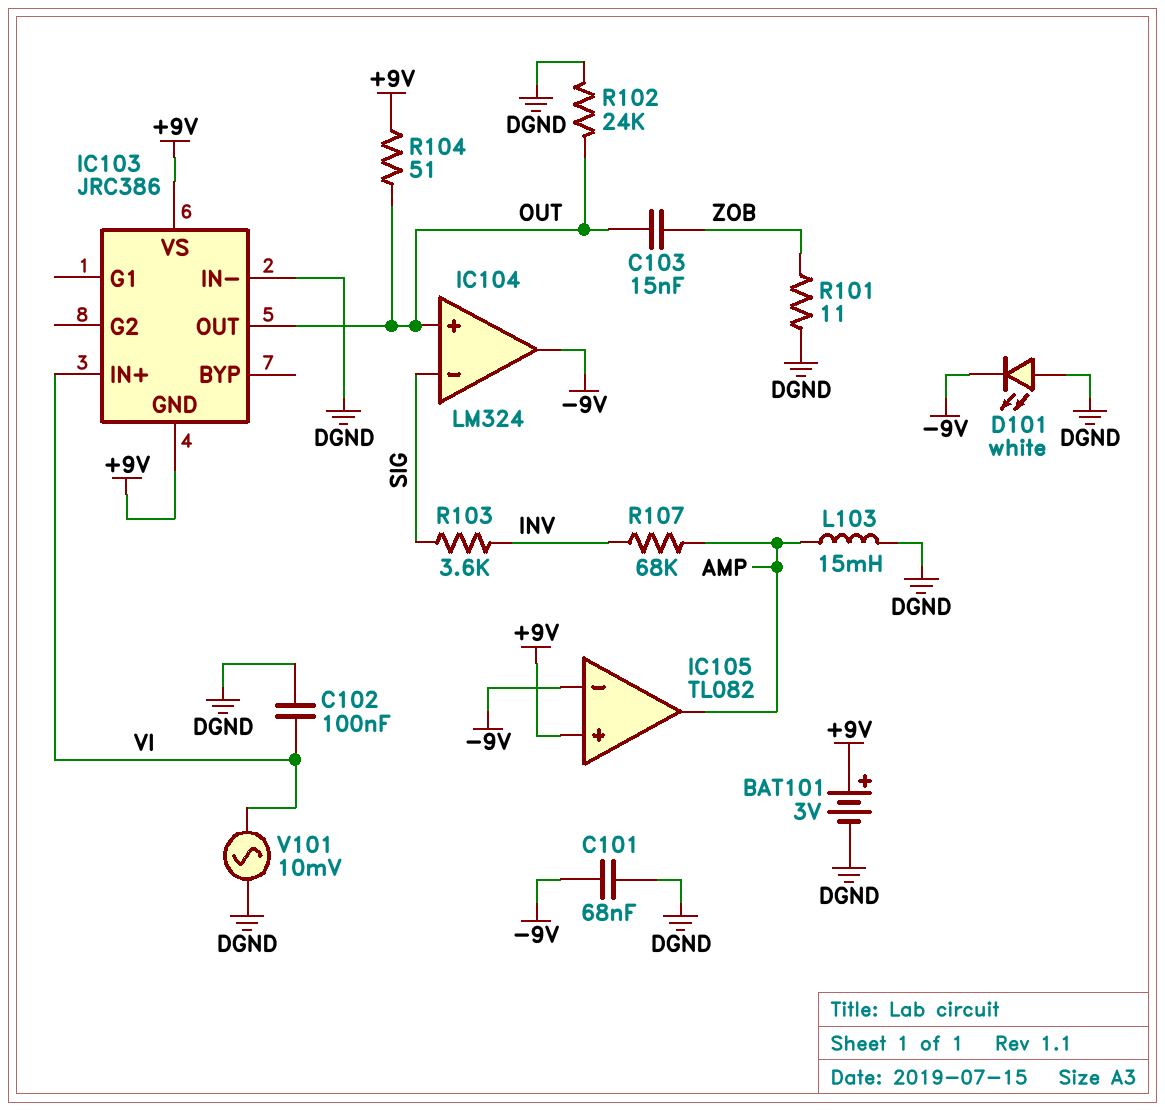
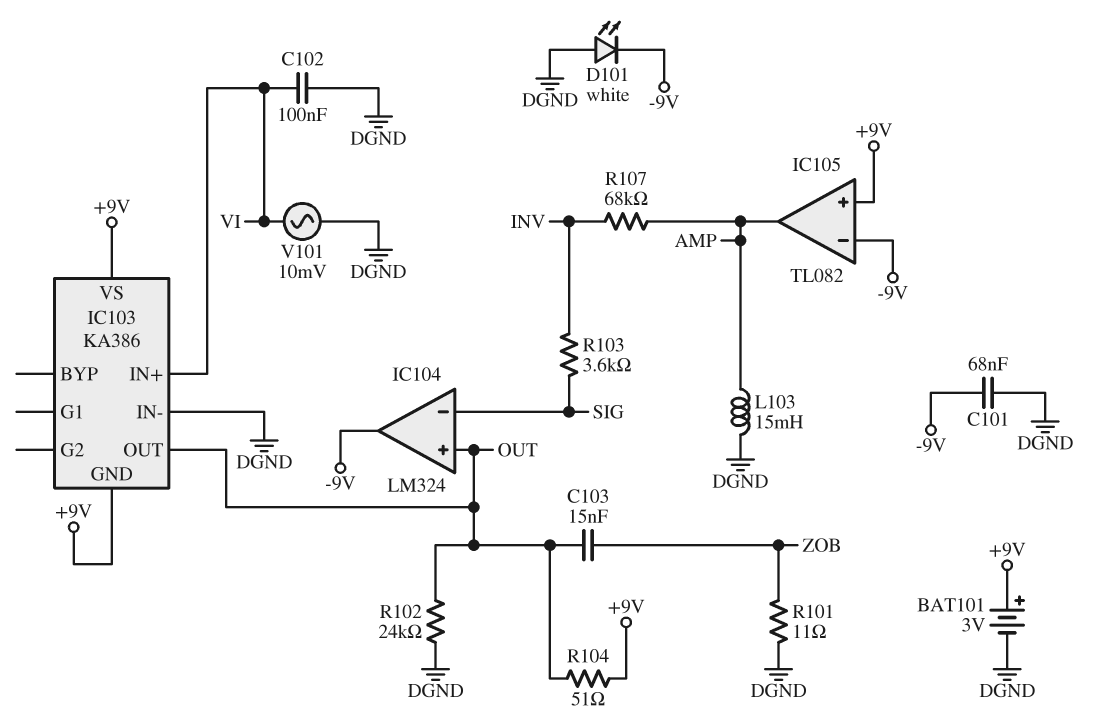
IC103: JRC386 -> KA386

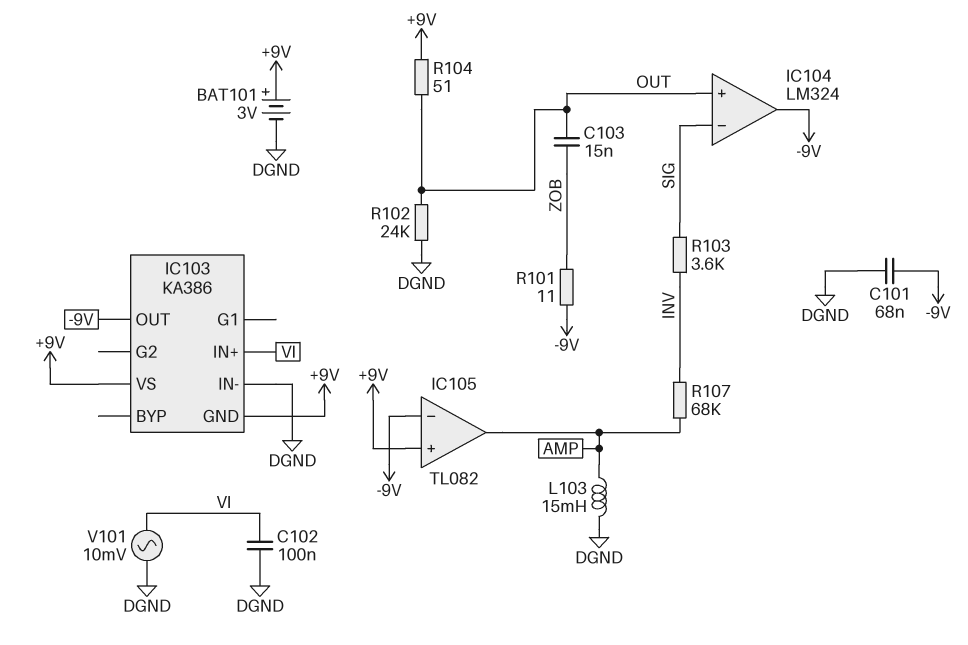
D101: LED white (A DGND, K -9V) -> none
IC103 pin OUT: OUT -> -9V
R101: 11 (DGND, ZOB) -> 11 (-9V, ZOB)

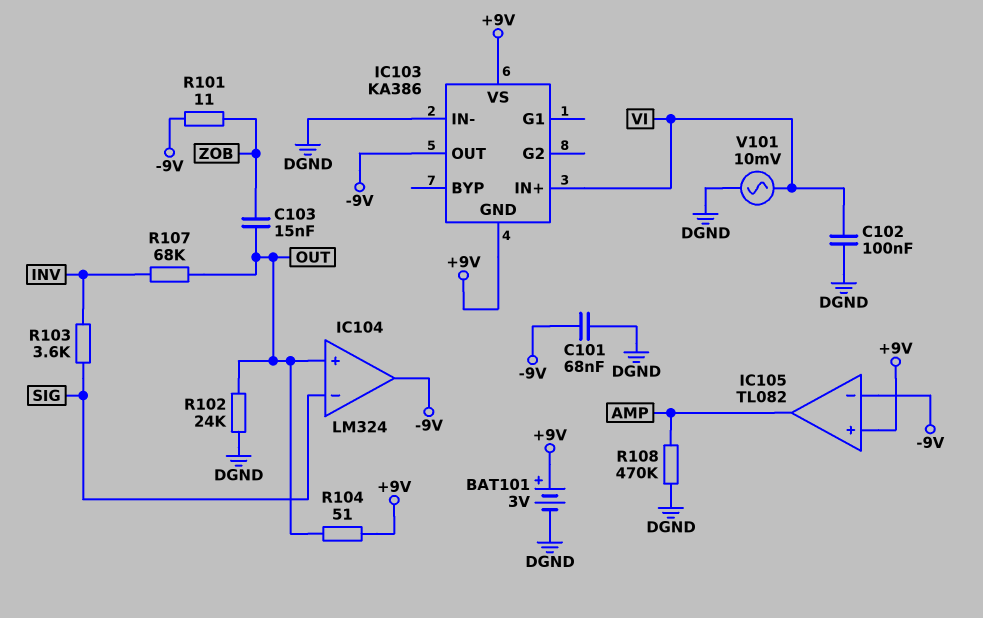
L103: 15mH (AMP, DGND) -> none
R107: 68k (AMP, INV) -> 68k (INV, OUT)
R108: none -> 470k (AMP, DGND)

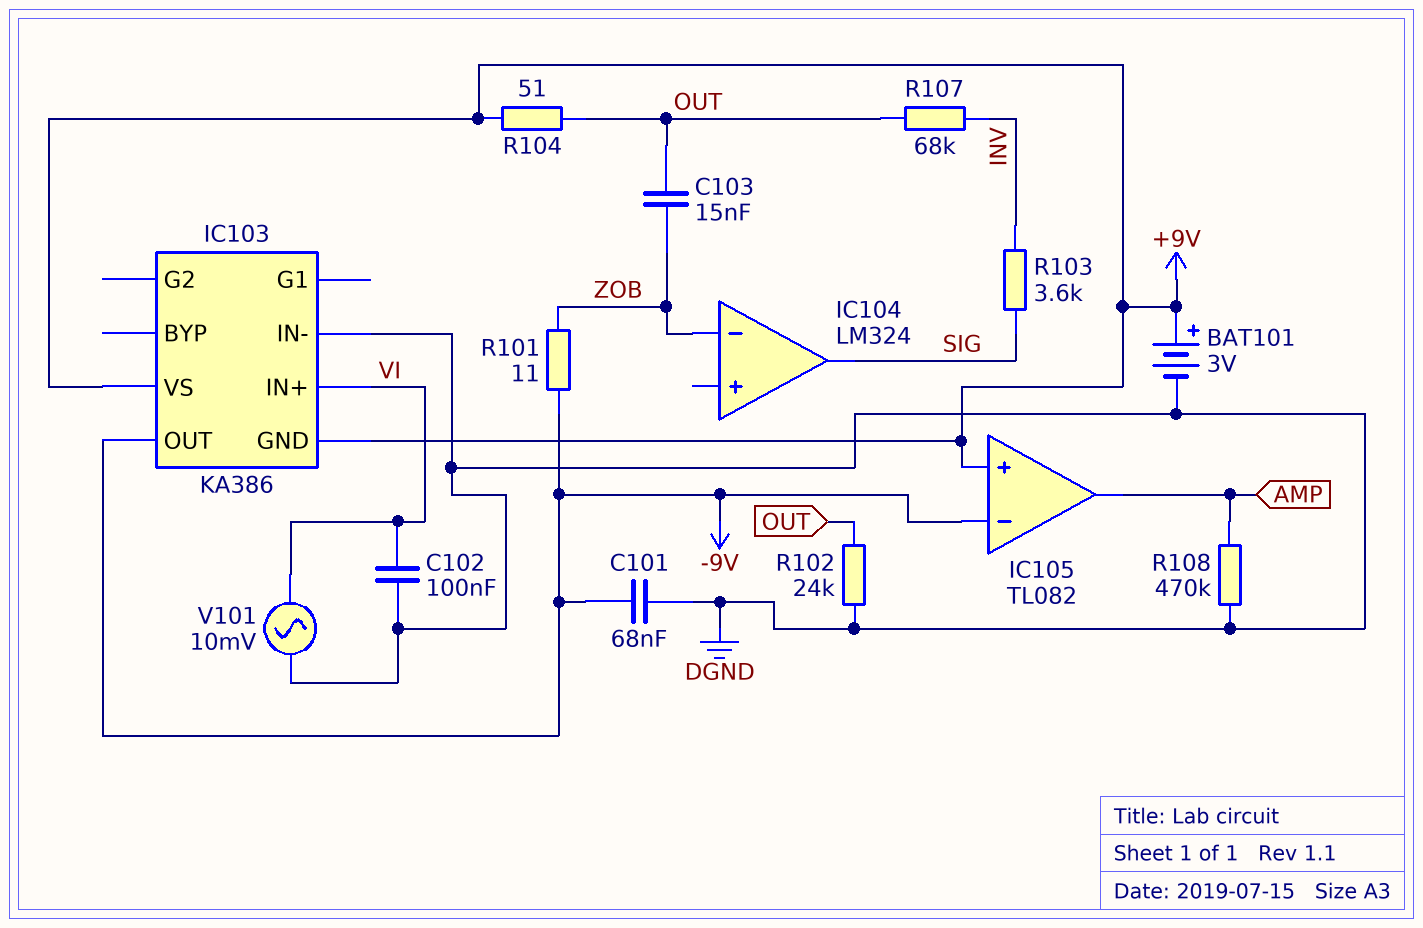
IC104 pin in+: OUT -> none
IC104 pin in-: SIG -> ZOB
IC104 pin out: -9V -> SIG

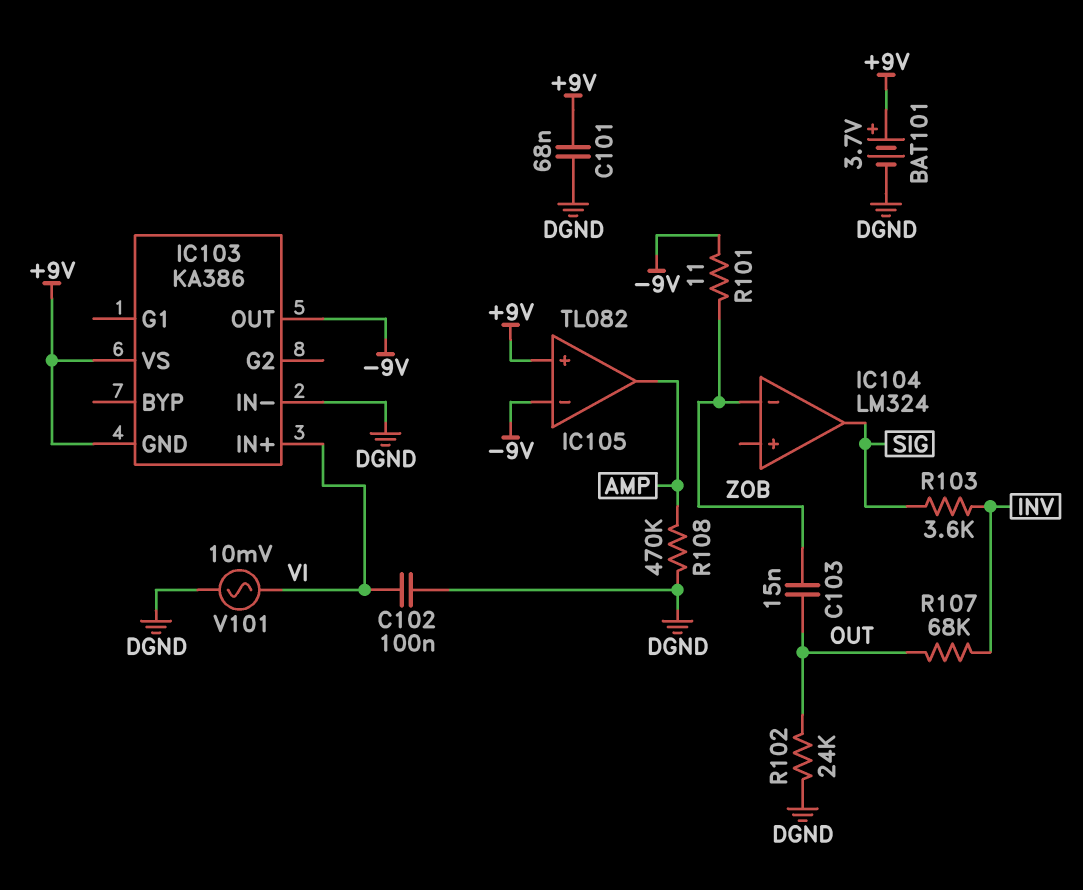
BAT101: 3V (plus +9V, minus DGND) -> 3.7V (plus +9V, minus DGND)
C101: 68nF (-9V, DGND) -> 68nF (+9V, DGND)
R104: 51 (+9V, OUT) -> none

